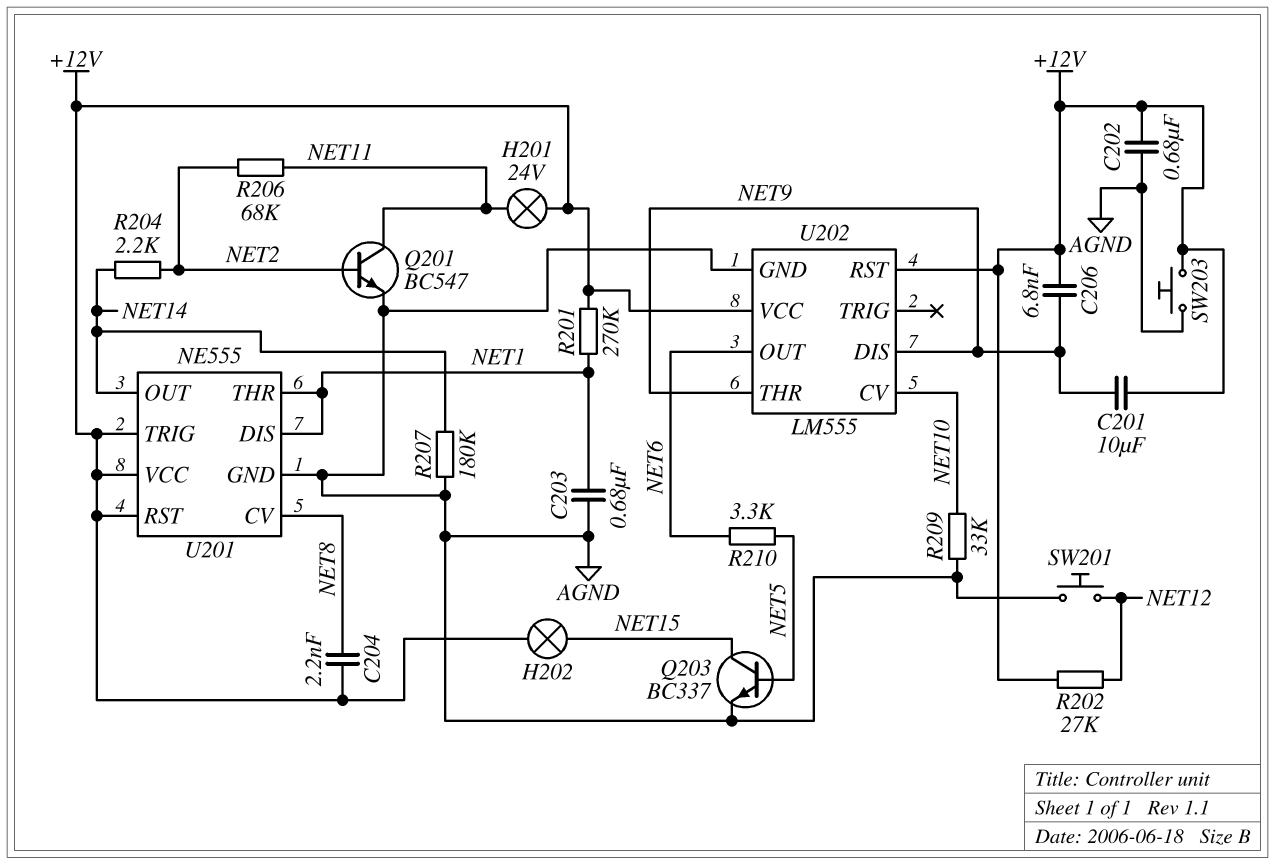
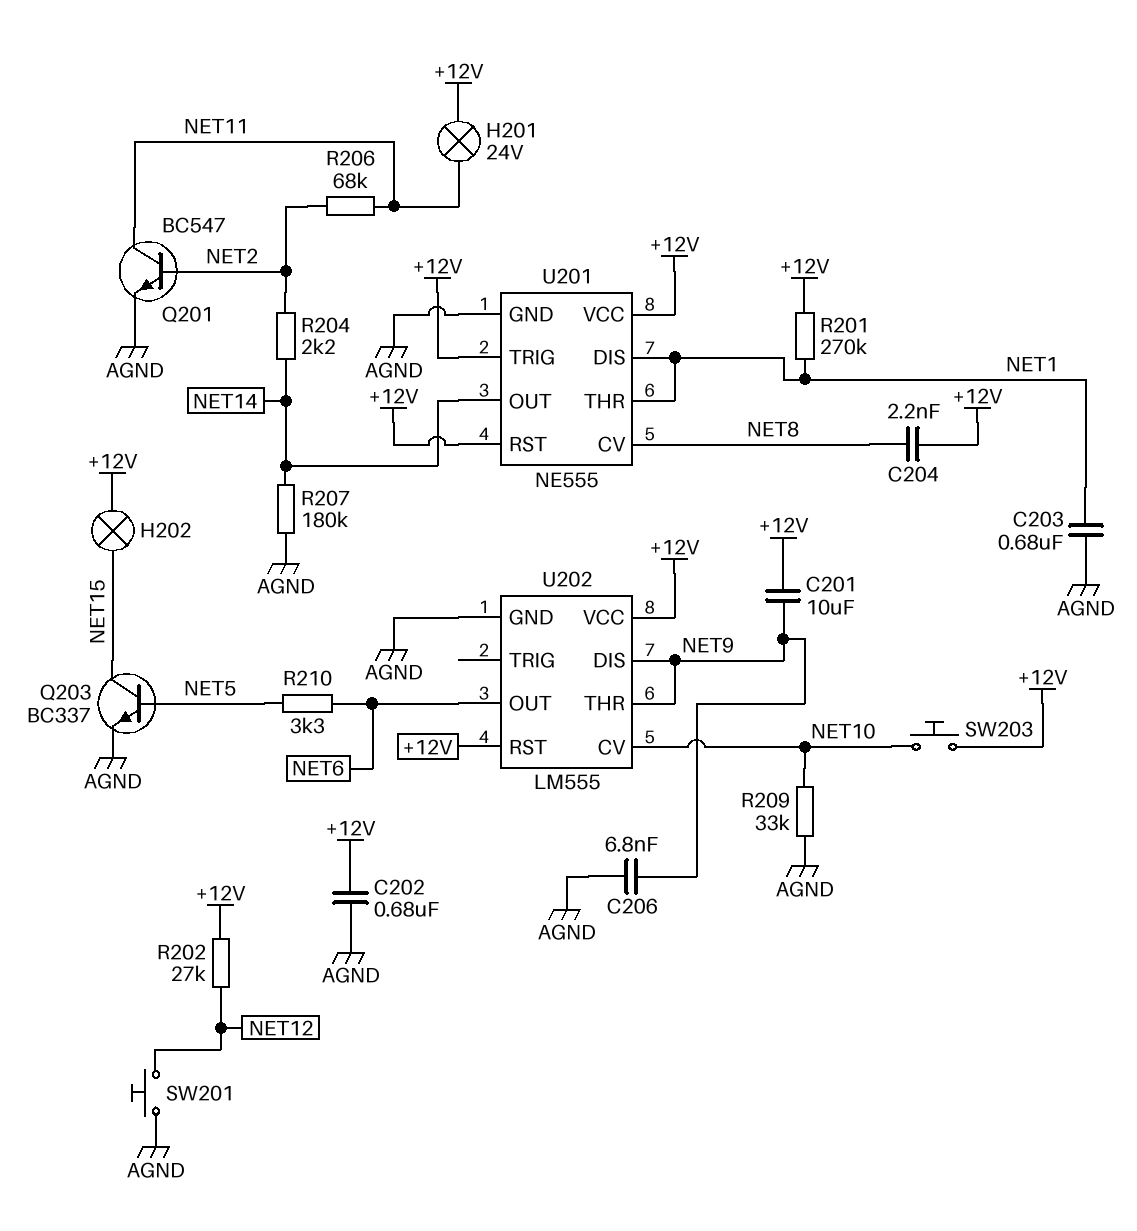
C206: 6.8nF (+12V, NET9) -> 6.8nF (AGND, NET9)
SW203: button (+12V, AGND) -> button (+12V, NET10)

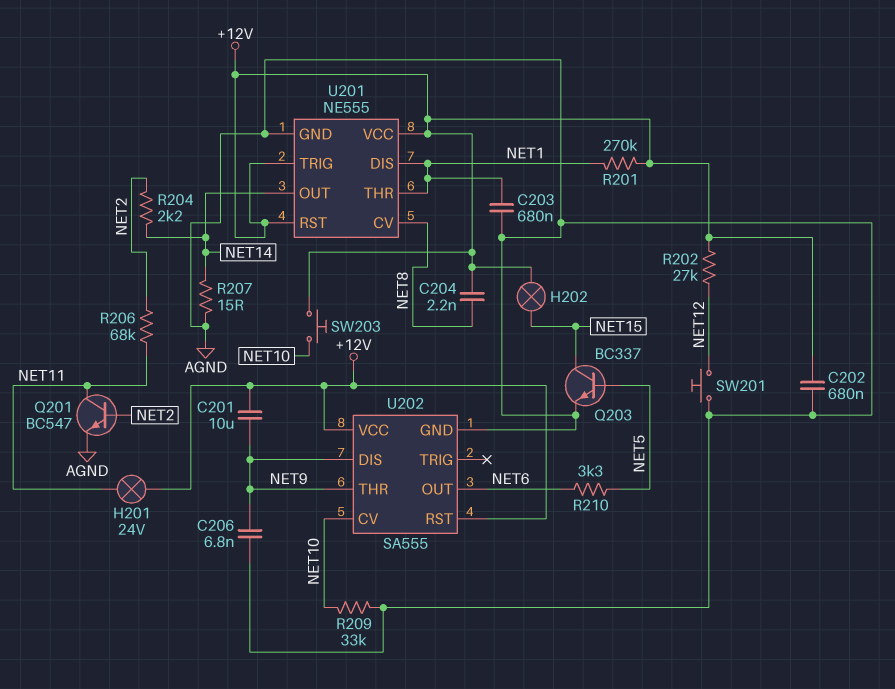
R207: 180k (AGND, NET14) -> 15 (AGND, NET14)
U202: LM555 -> SA555

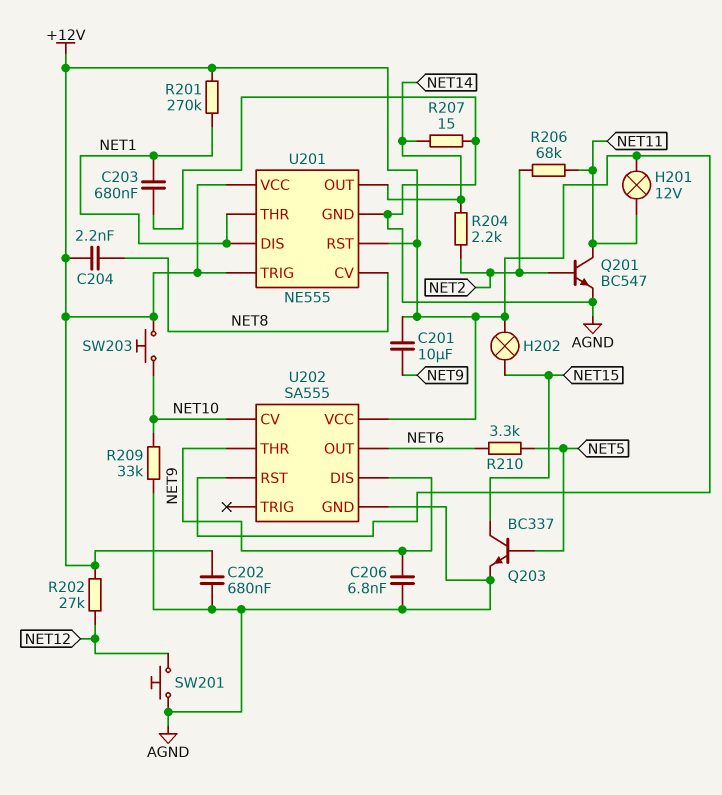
H201: lamp 24V (+12V, NET11) -> lamp 12V (+12V, NET11)

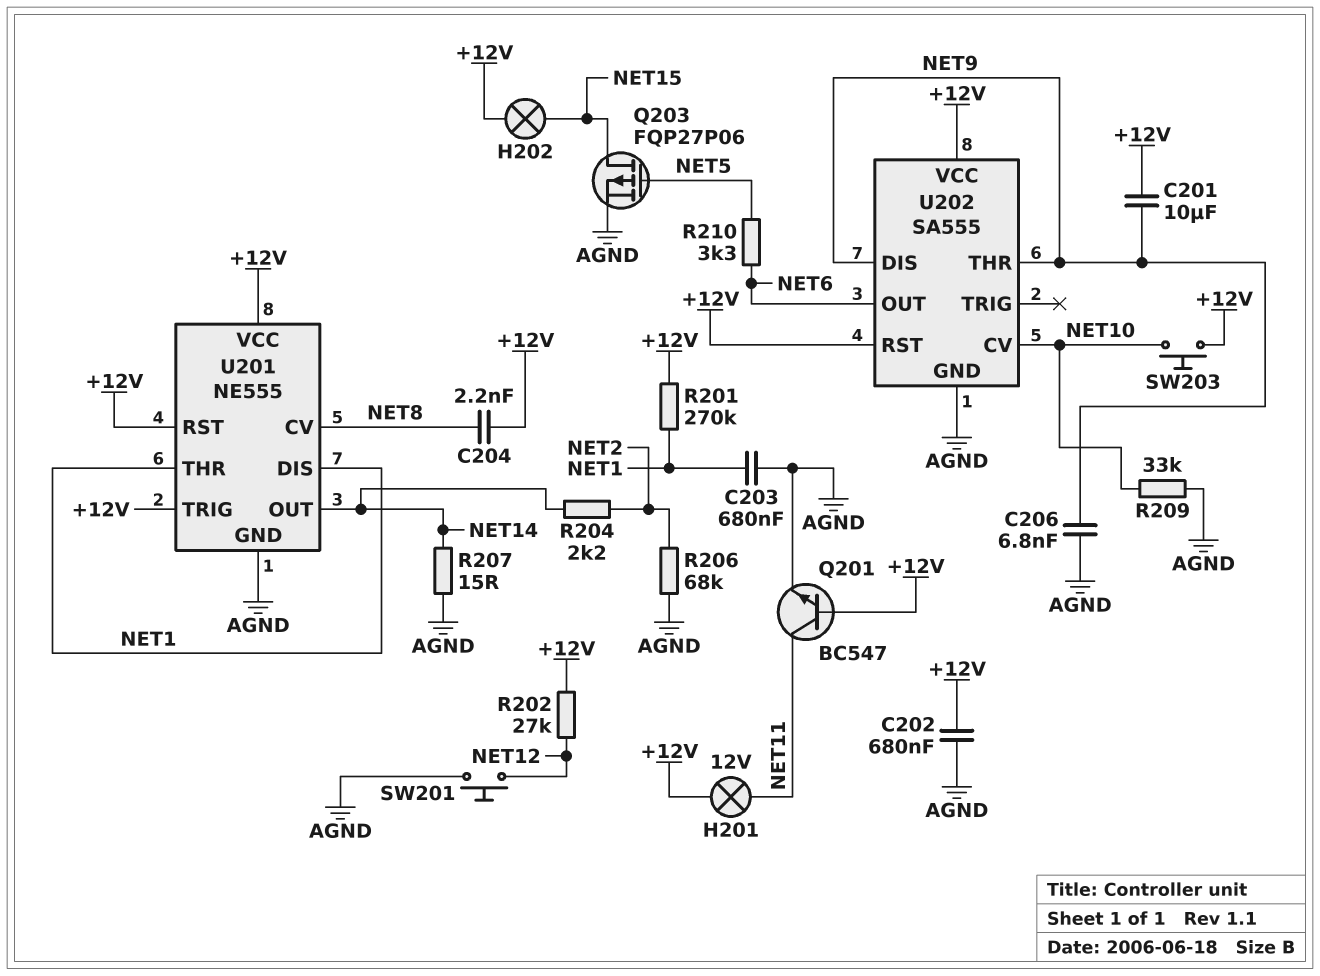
Q201: NPN BC547 (B NET2, C NET11, E AGND) -> NPN BC547 (B +12V, C NET11, E AGND)
Q203: NPN BC337 (B NET5, C NET15, E AGND) -> PMOS FQP27P06 (G NET5, D NET15, S AGND)
R206: 68k (NET2, NET11) -> 68k (AGND, NET2)

